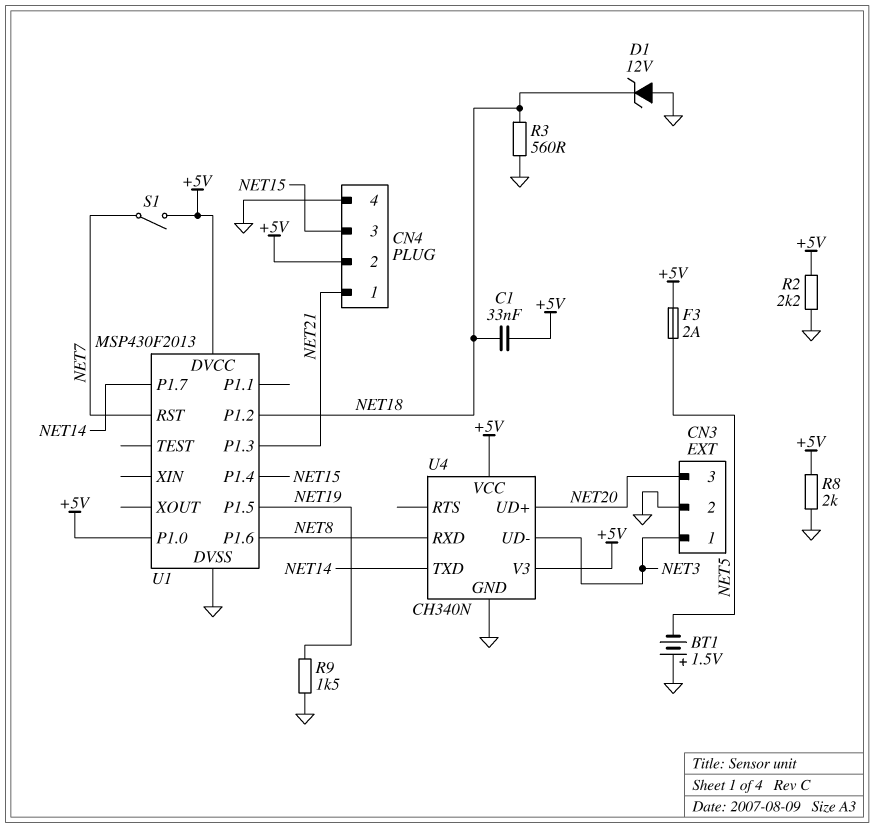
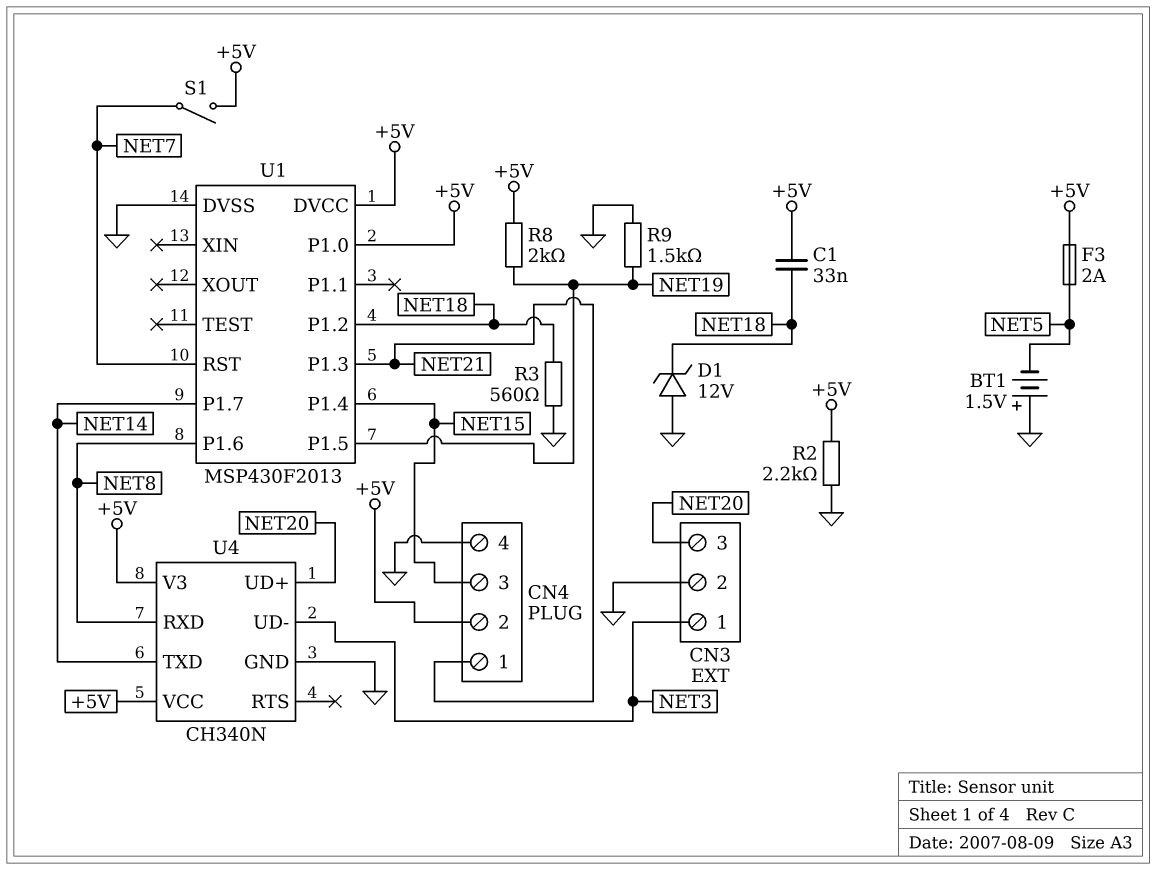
R8: 2k (+5V, GND) -> 2k (+5V, NET19)

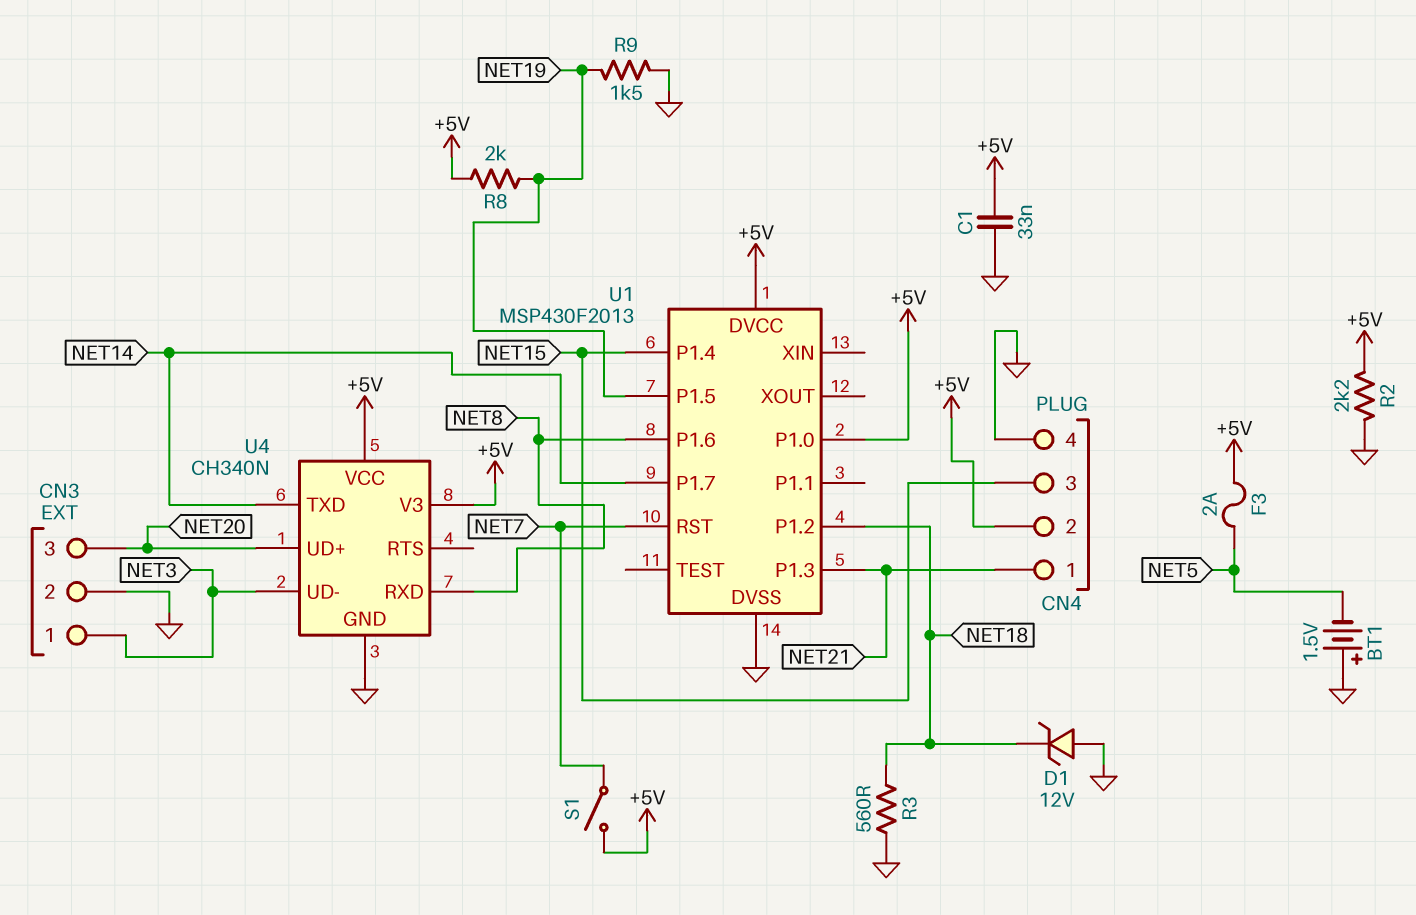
C1: 33nF (+5V, NET18) -> 33nF (+5V, GND)

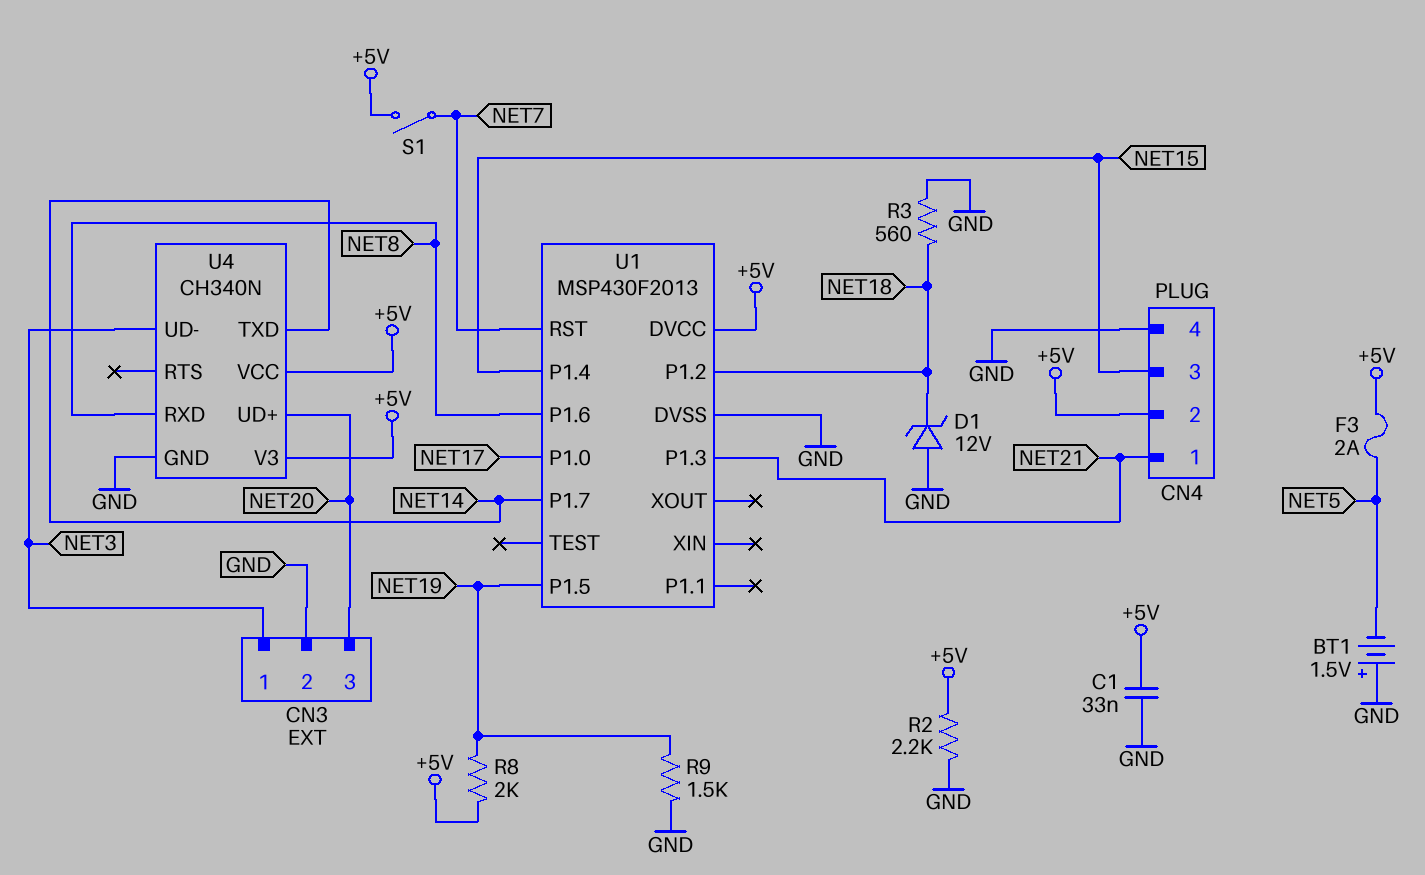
U1 pin P1.0: +5V -> NET17

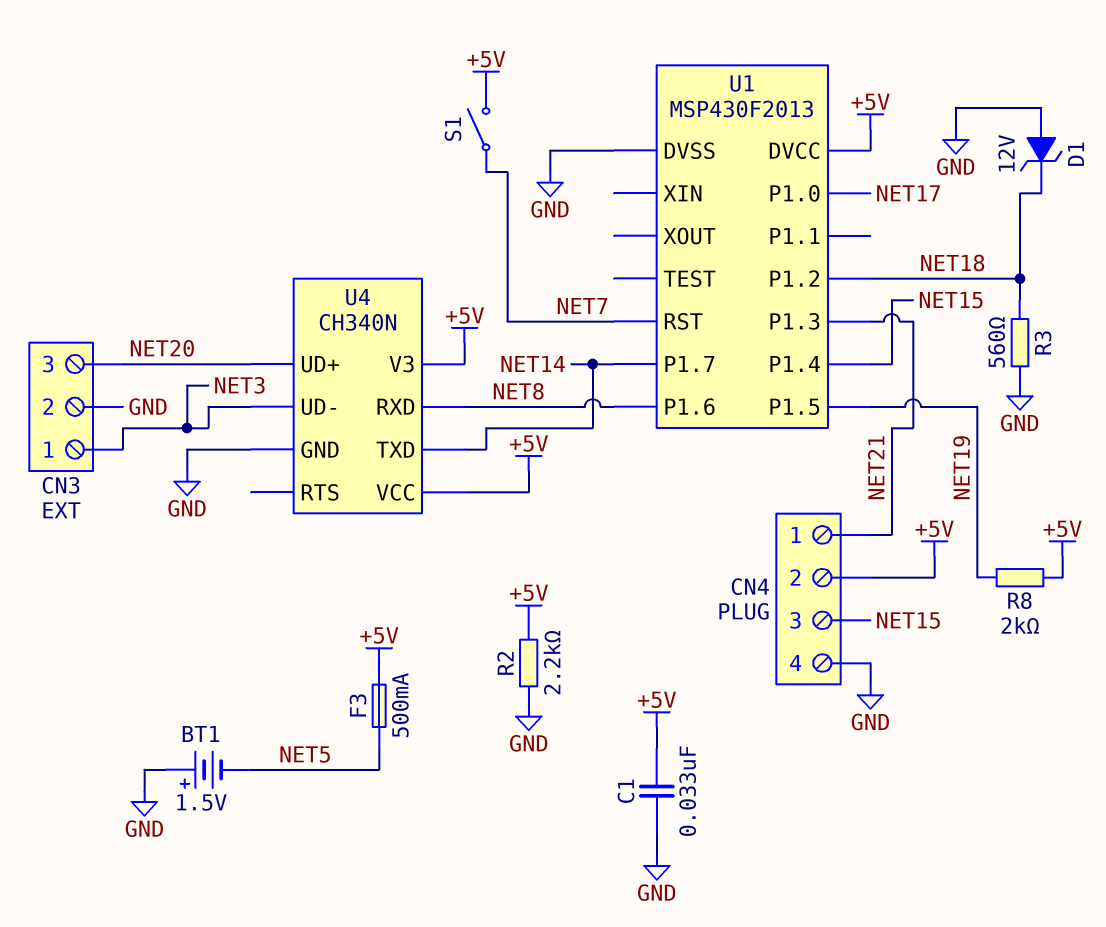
F3: 2A (+5V, NET5) -> 500mA (+5V, NET5)
R9: 1.5k (GND, NET19) -> none

